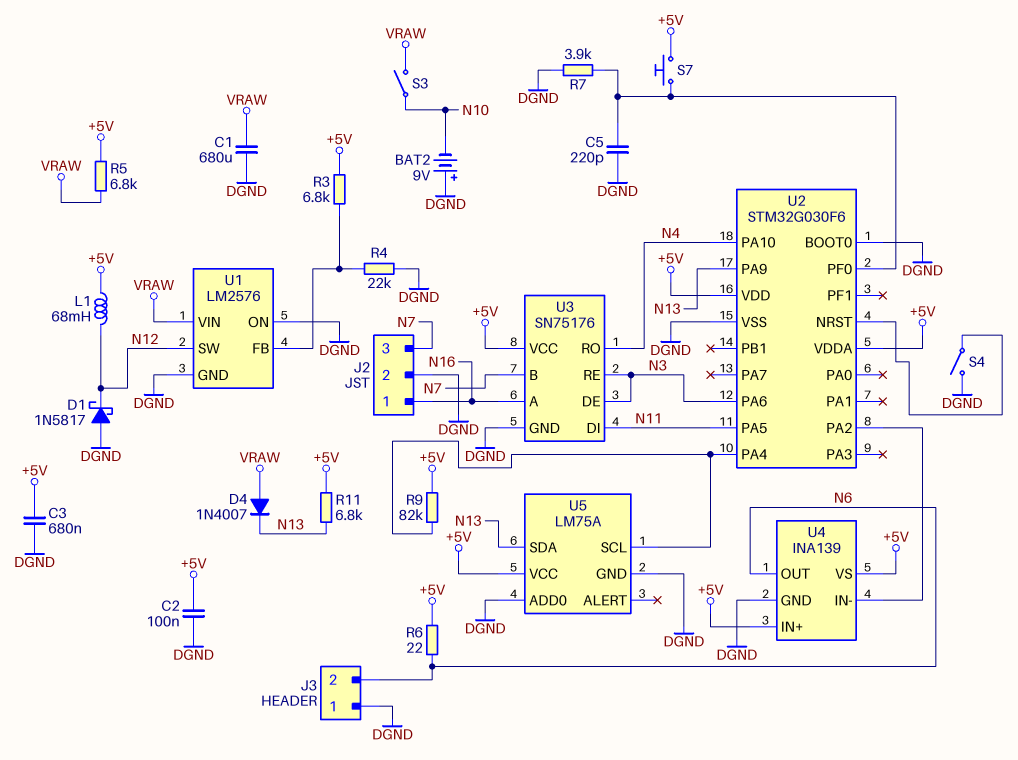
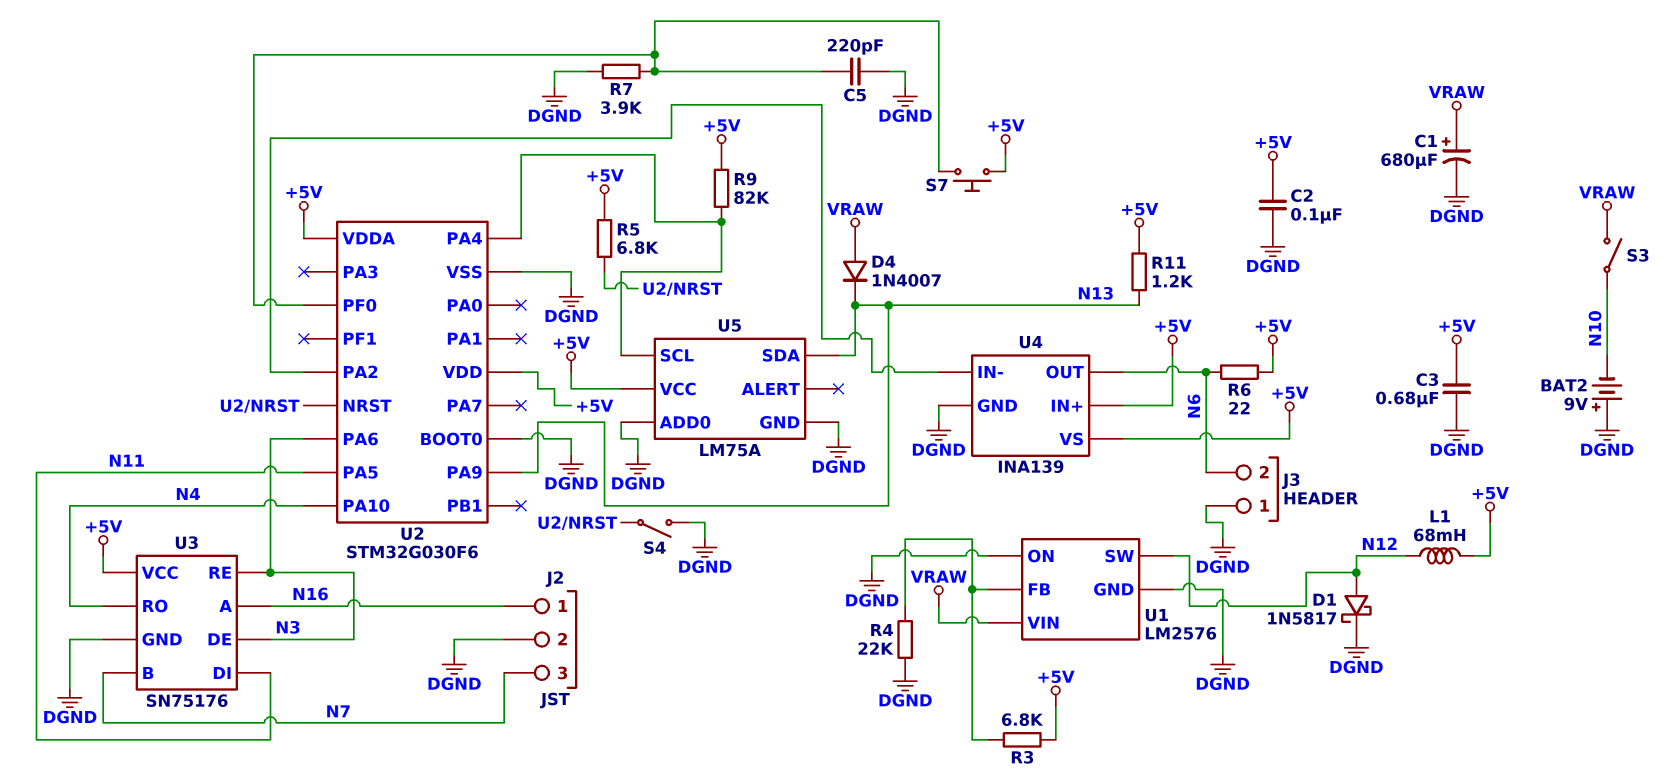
C1: 680uF (DGND, VRAW) -> 680uF (plus VRAW, minus DGND)
D1: schottky 1N5817 (A DGND, K N12) -> schottky 1N5817 (A N12, K DGND)
R5: 6.8k (+5V, VRAW) -> 6.8k (+5V, U2/NRST)
R11: 6.8k (+5V, N13) -> 1.2k (+5V, N13)

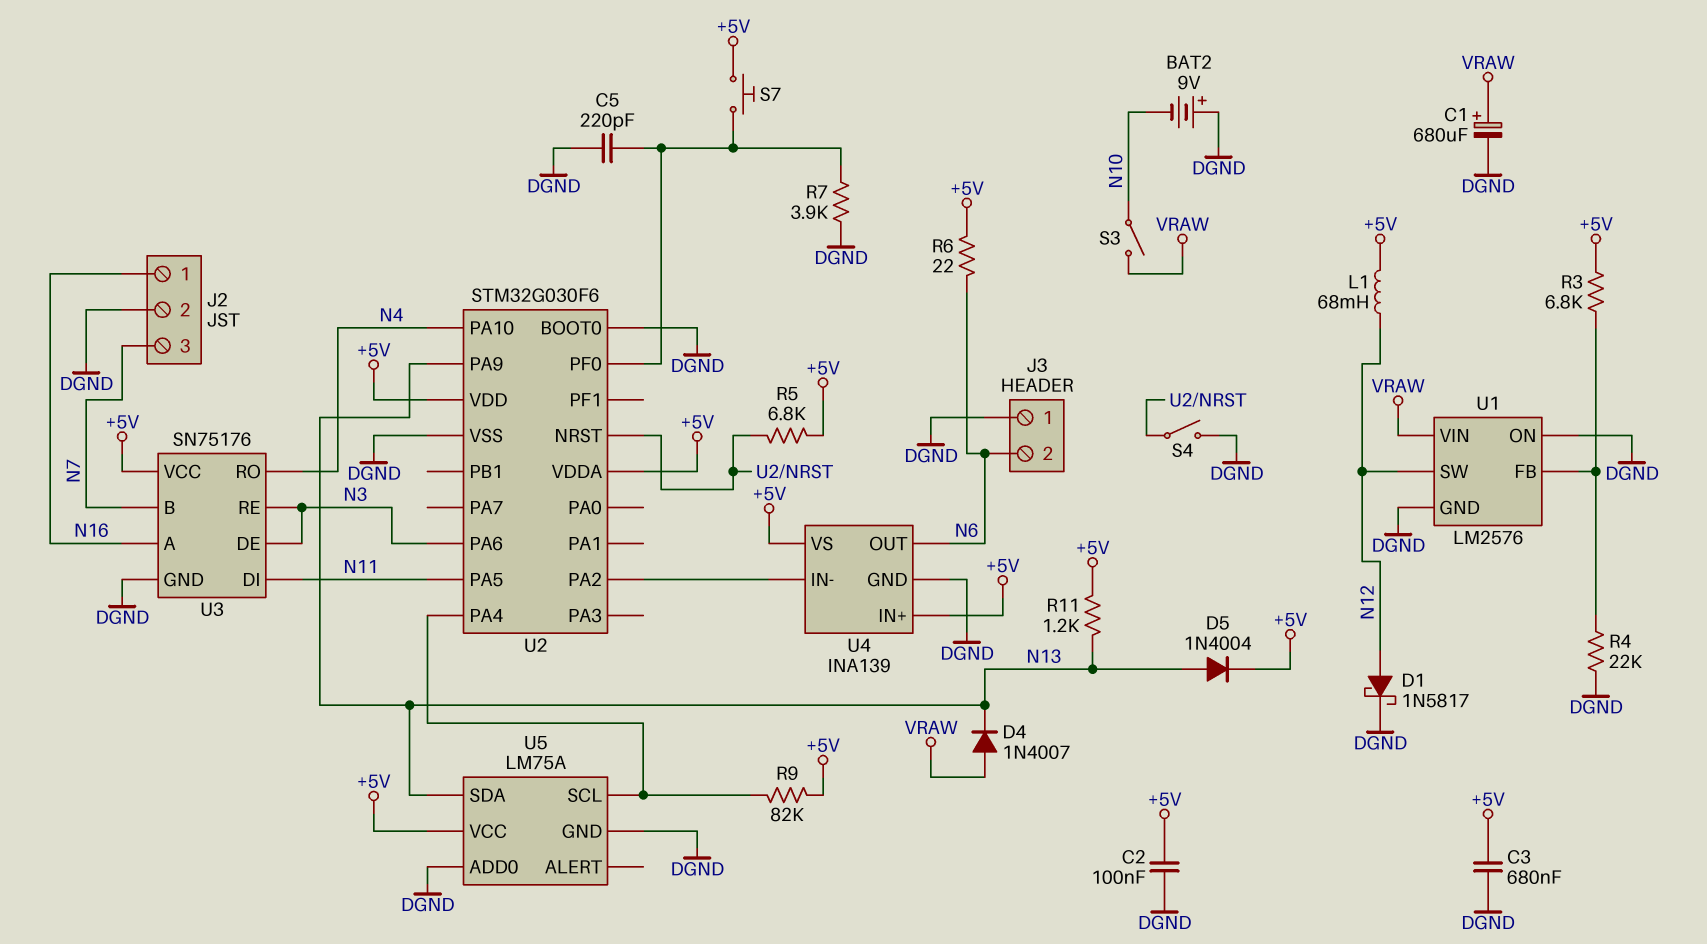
D5: none -> diode 1N4004 (A N13, K +5V)

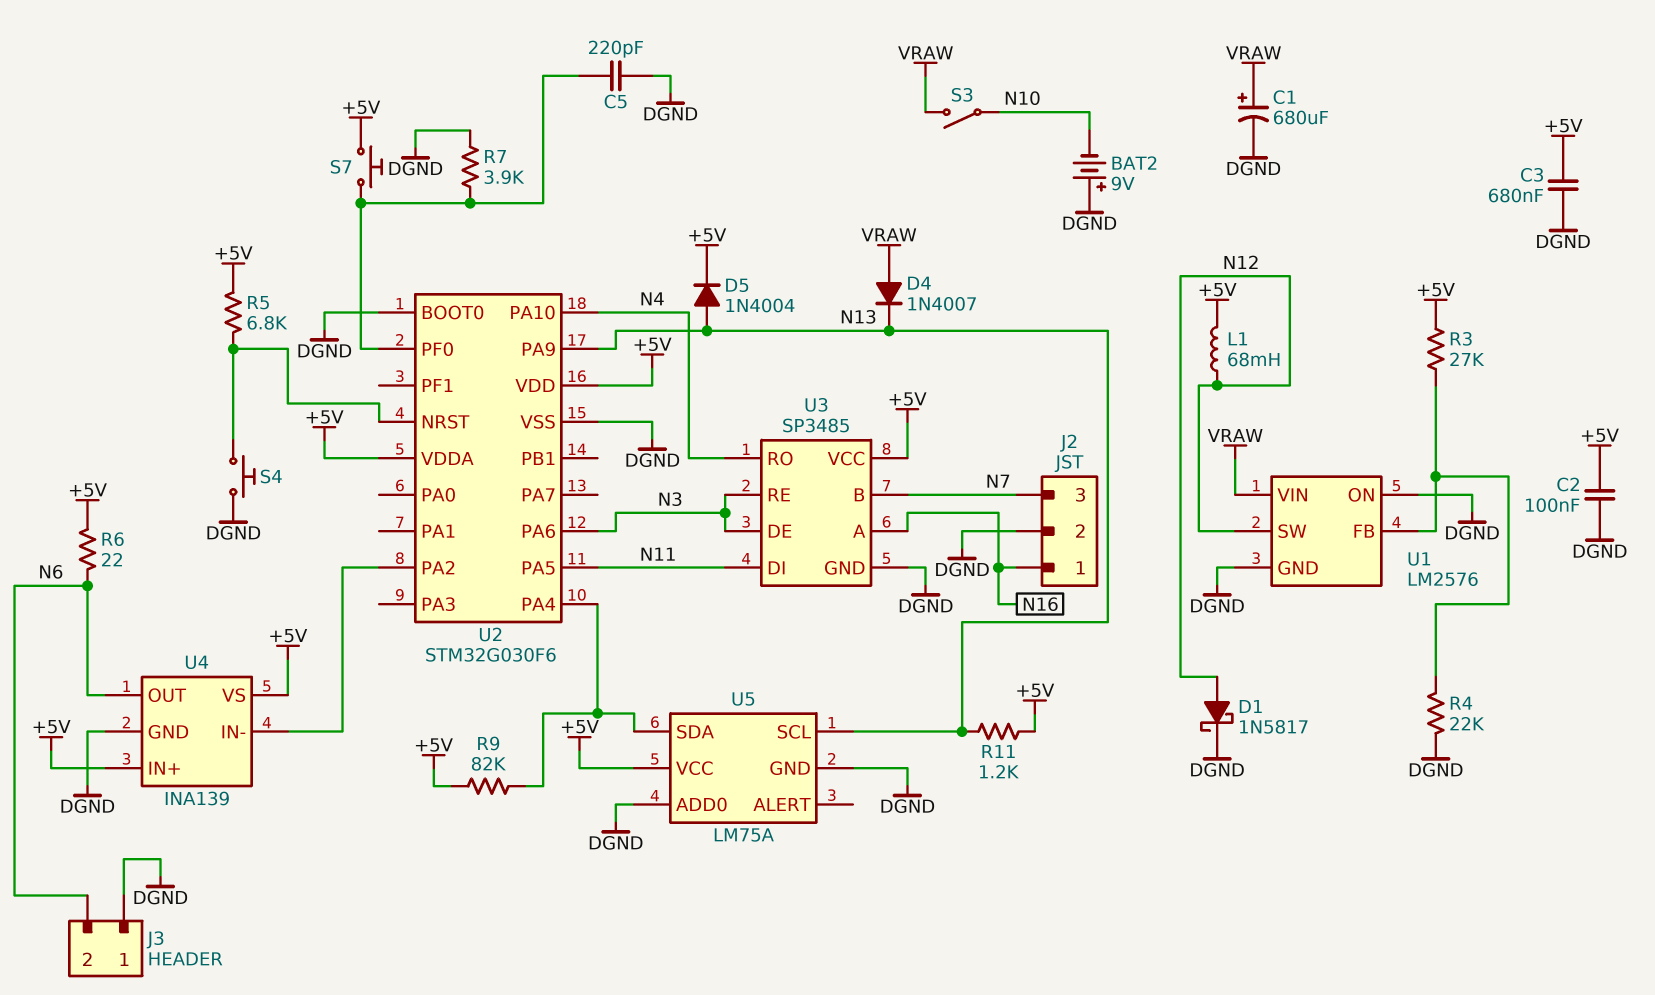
R3: 6.8k (+5V, U1/FB) -> 27k (+5V, U1/FB)
S4: switch (DGND, U2/NRST) -> button (DGND, U2/NRST)
U3: SN75176 -> SP3485
U5 pin SCL: U2/PA4 -> N13
U5 pin SDA: N13 -> U2/PA4

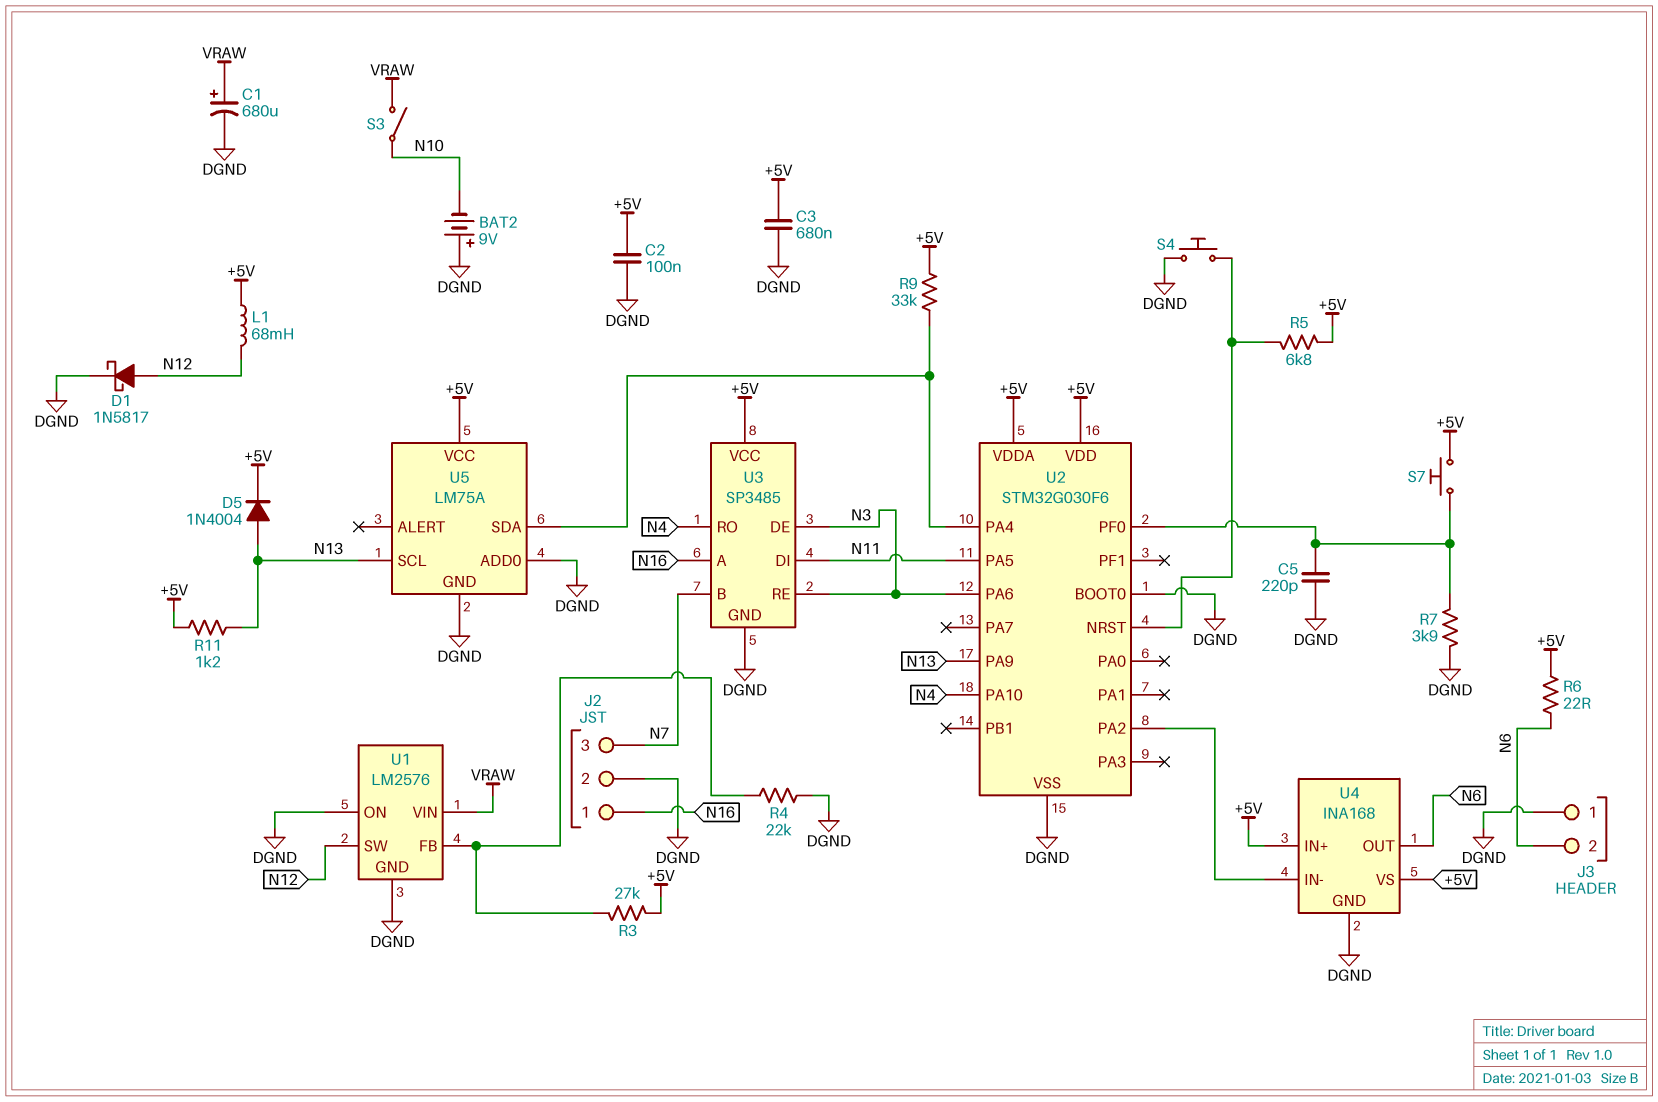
D4: diode 1N4007 (A VRAW, K N13) -> none
R9: 82k (+5V, U2/PA4) -> 33k (+5V, U2/PA4)
U4: INA139 -> INA168

